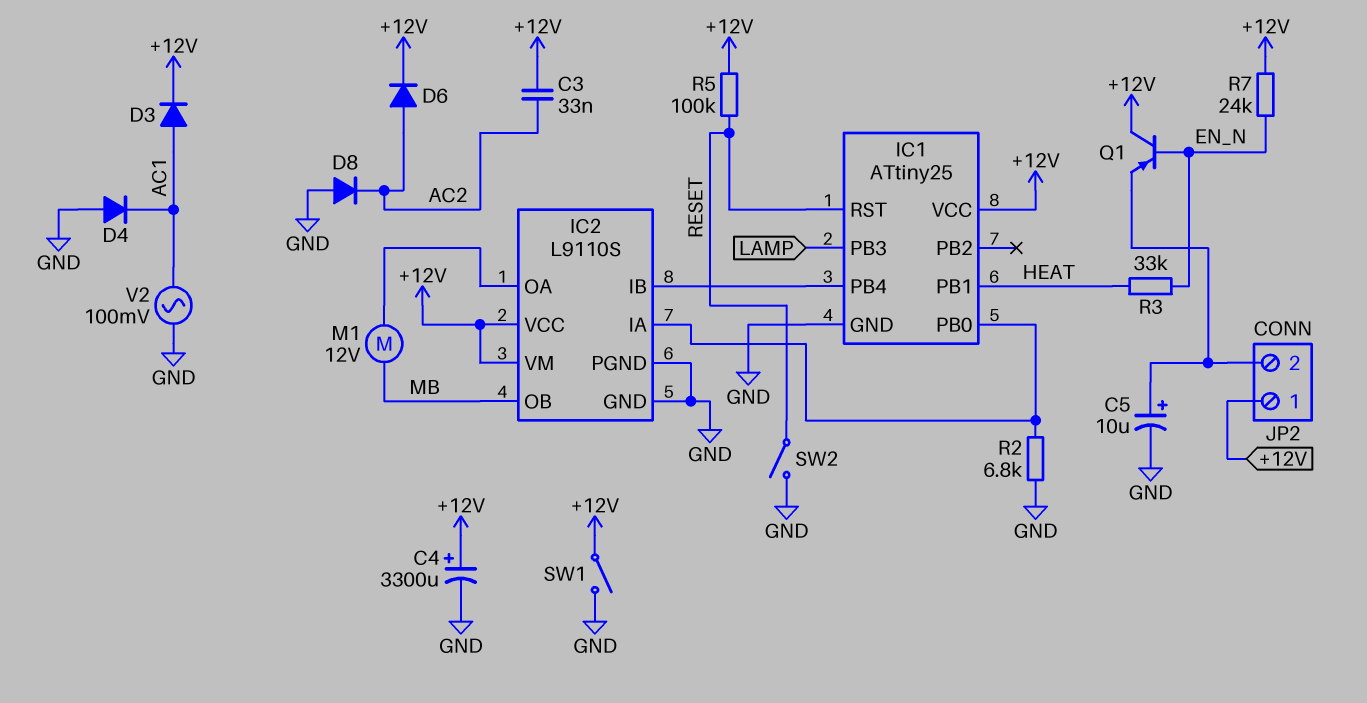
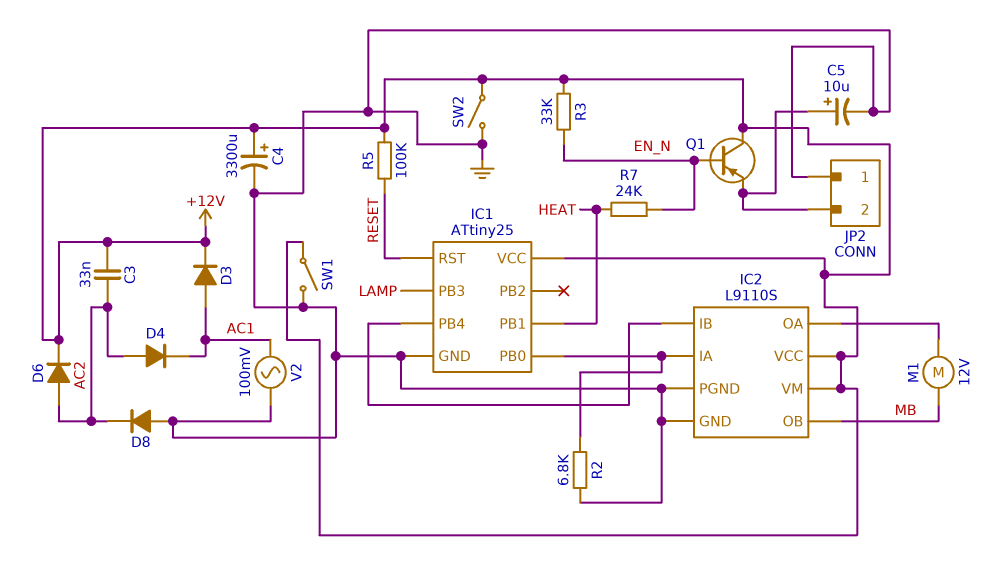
D4: diode (A GND, K AC1) -> diode (A AC2, K AC1)
JP2 pin 1: +12V -> GND
R3: 33k (EN_N, HEAT) -> 33k (+12V, EN_N)
R7: 24k (+12V, EN_N) -> 24k (EN_N, HEAT)
SW2: switch (GND, RESET) -> switch (+12V, GND)

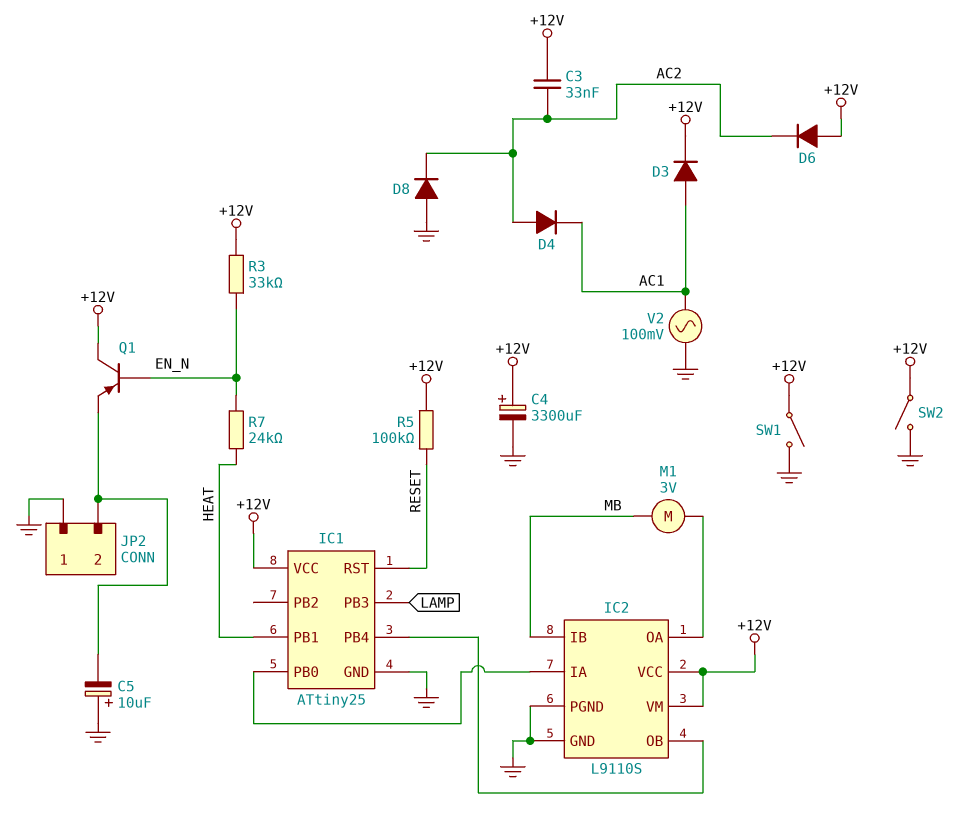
C5: 10uF (plus JP2/2, minus GND) -> 10uF (plus GND, minus JP2/2)
D6: diode (A AC2, K +12V) -> diode (A +12V, K AC2)
IC2 pin IB: IC1/PB4 -> MB
IC2 pin OB: MB -> IC1/PB4
M1: motor 12V (IC2/OA, MB) -> motor 3V (IC2/OA, MB)
R2: 6.8k (GND, IC1/PB0) -> none

